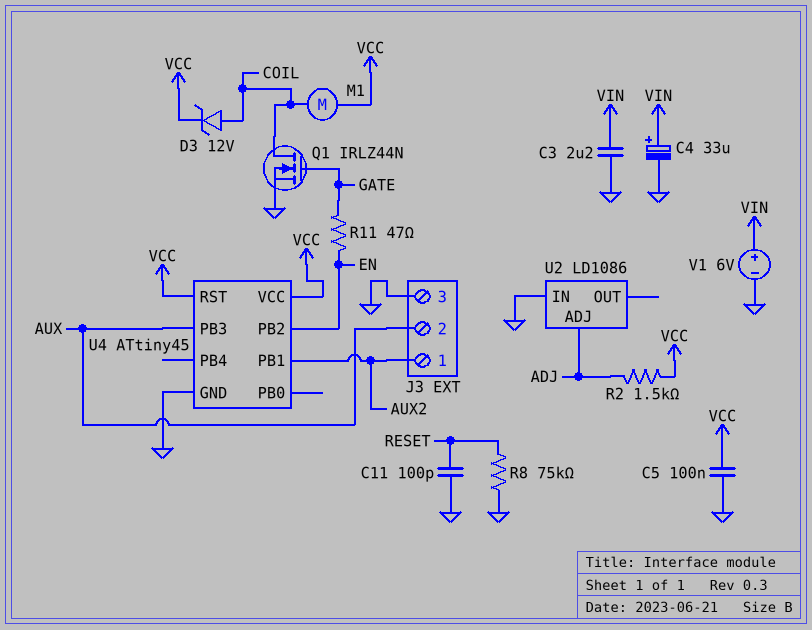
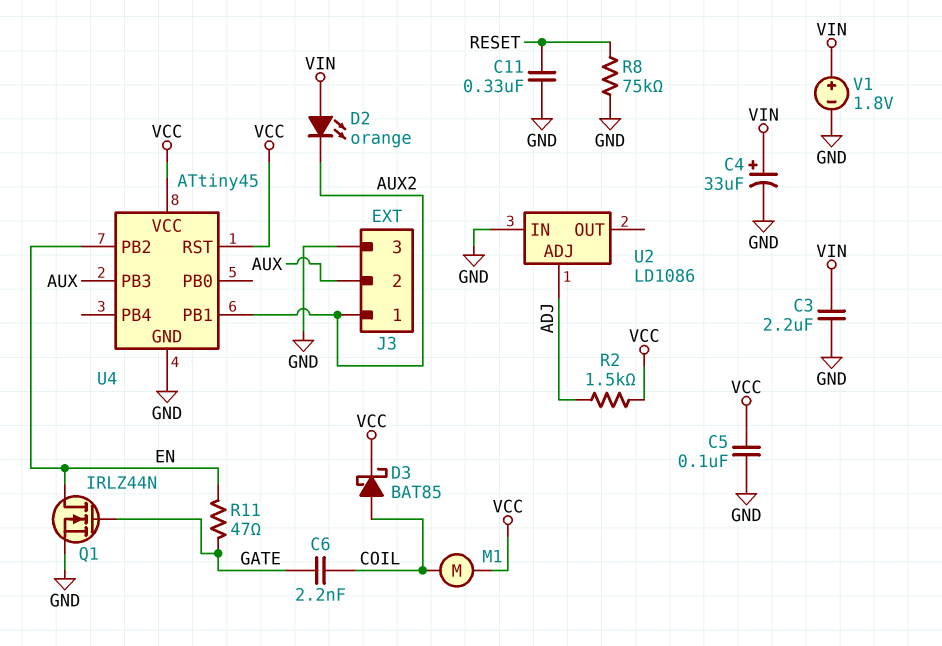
C6: none -> 2.2nF (COIL, GATE)
C11: 100pF (GND, RESET) -> 330nF (GND, RESET)
D2: none -> LED orange (A VIN, K AUX2)
D3: zener 12V (A COIL, K VCC) -> schottky BAT85 (A COIL, K VCC)
Q1: NMOS IRLZ44N (G GATE, D COIL, S GND) -> NMOS IRLZ44N (G GATE, D EN, S GND)
V1: 6V (plus VIN, minus GND) -> 1.8V (plus VIN, minus GND)

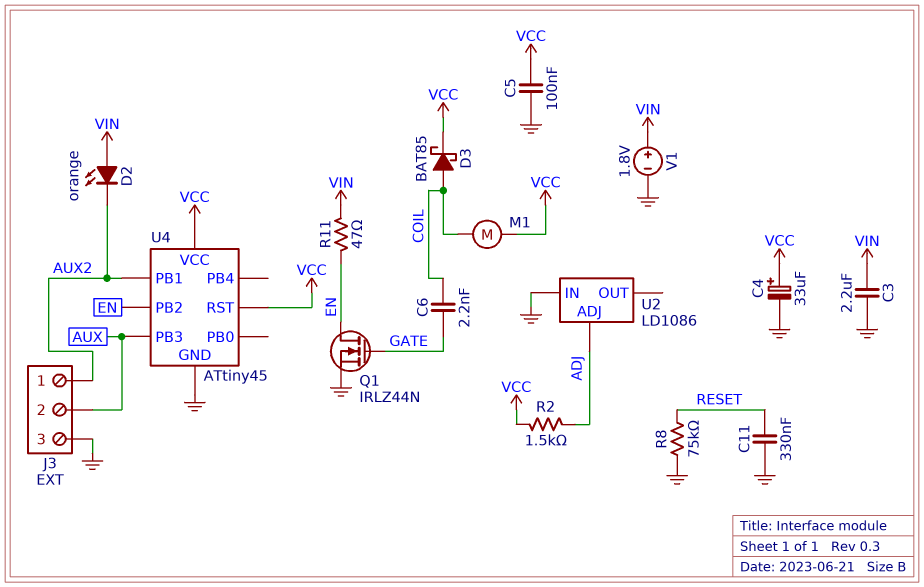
C4: 33uF (plus VIN, minus GND) -> 33uF (plus VCC, minus GND)
R11: 47 (EN, GATE) -> 47 (EN, VIN)

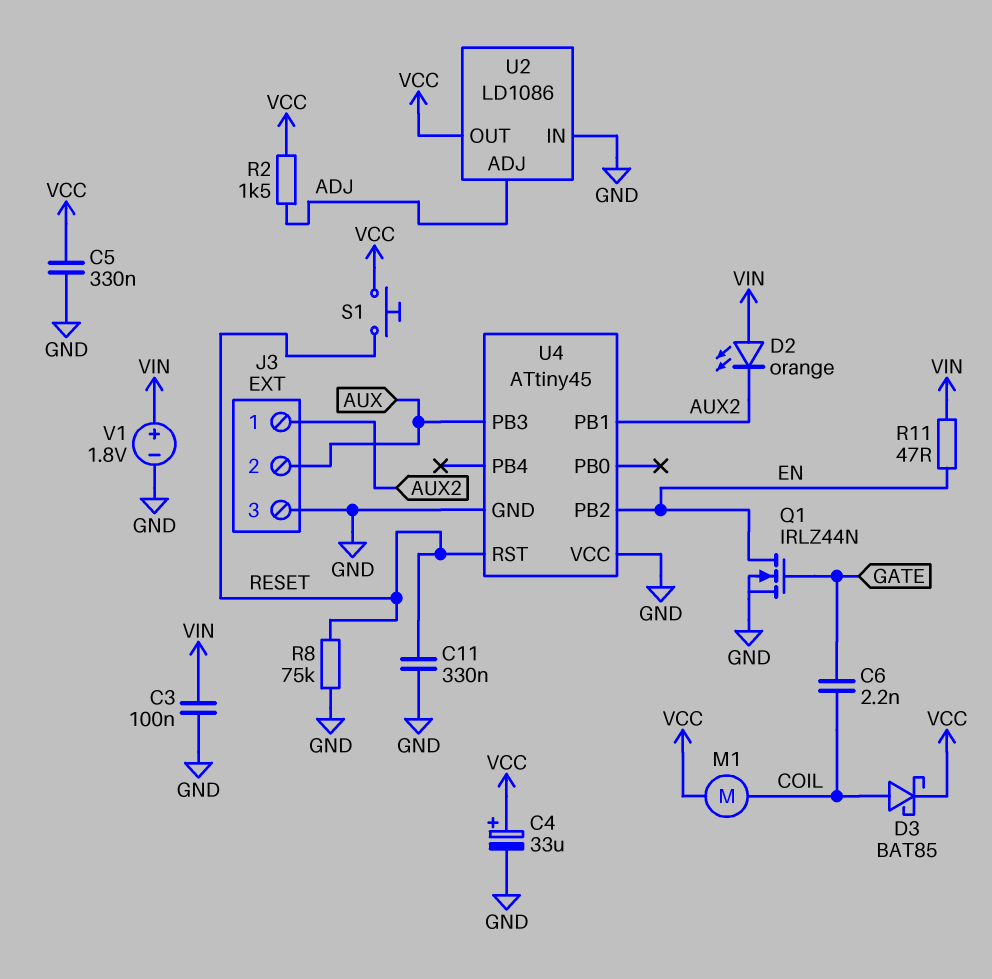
C3: 2.2uF (GND, VIN) -> 100nF (GND, VIN)
C5: 100nF (GND, VCC) -> 330nF (GND, VCC)
S1: none -> button (RESET, VCC)
U2 pin OUT: none -> VCC
U4 pin RST: VCC -> RESET
U4 pin VCC: VCC -> GND

